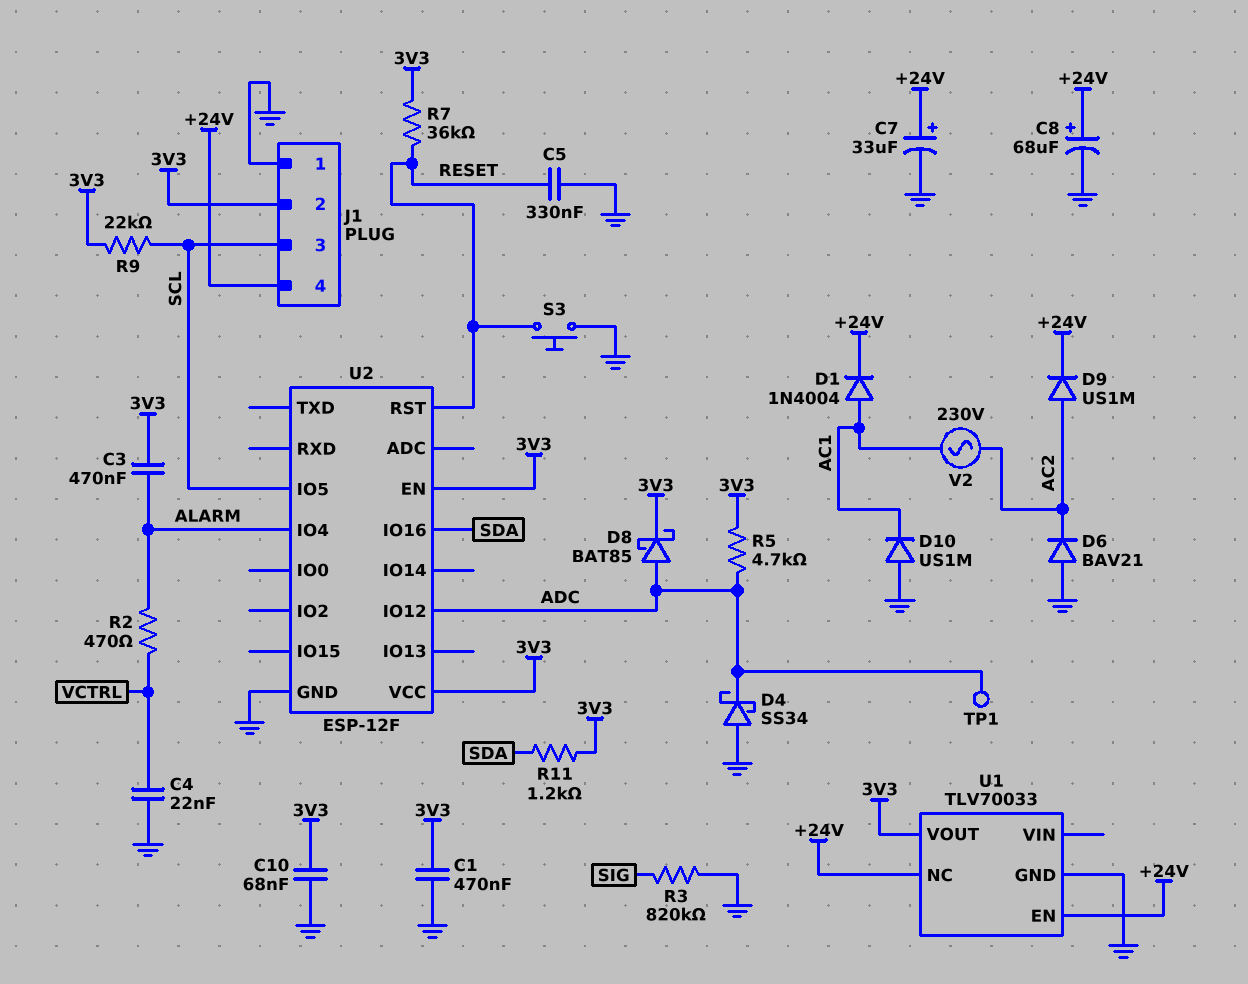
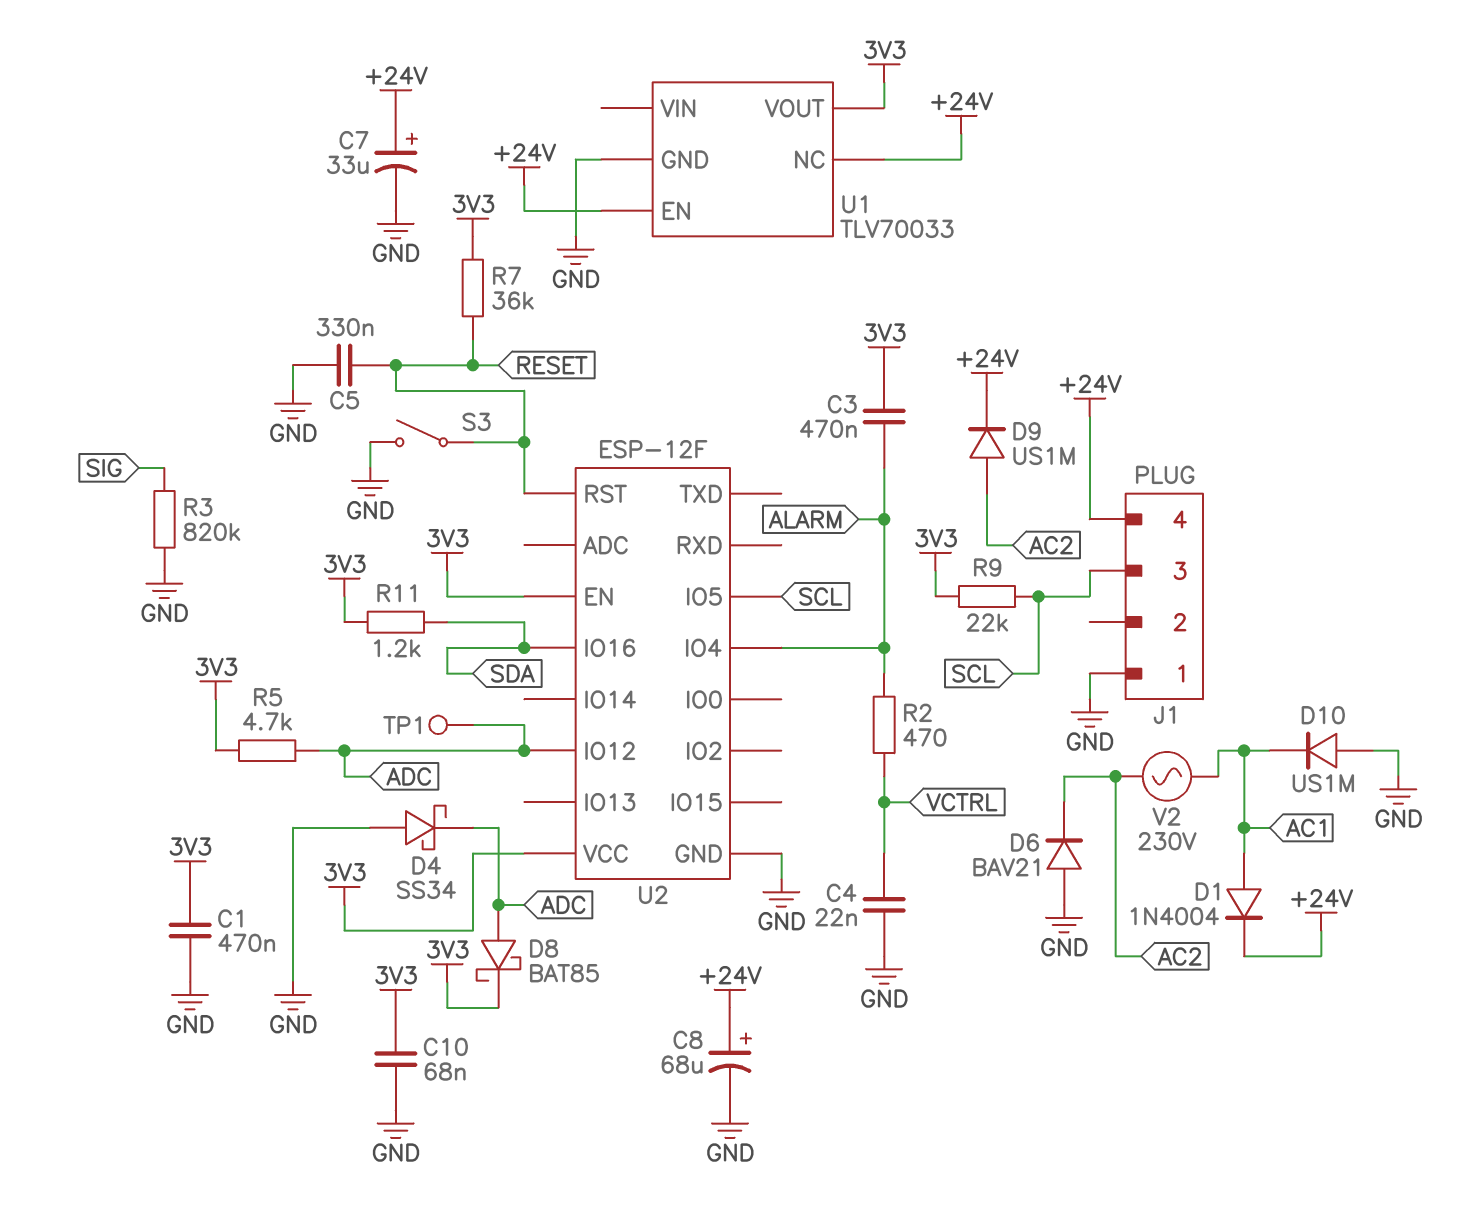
J1 pin 2: 3V3 -> none
S3: button (GND, RESET) -> switch (GND, RESET)

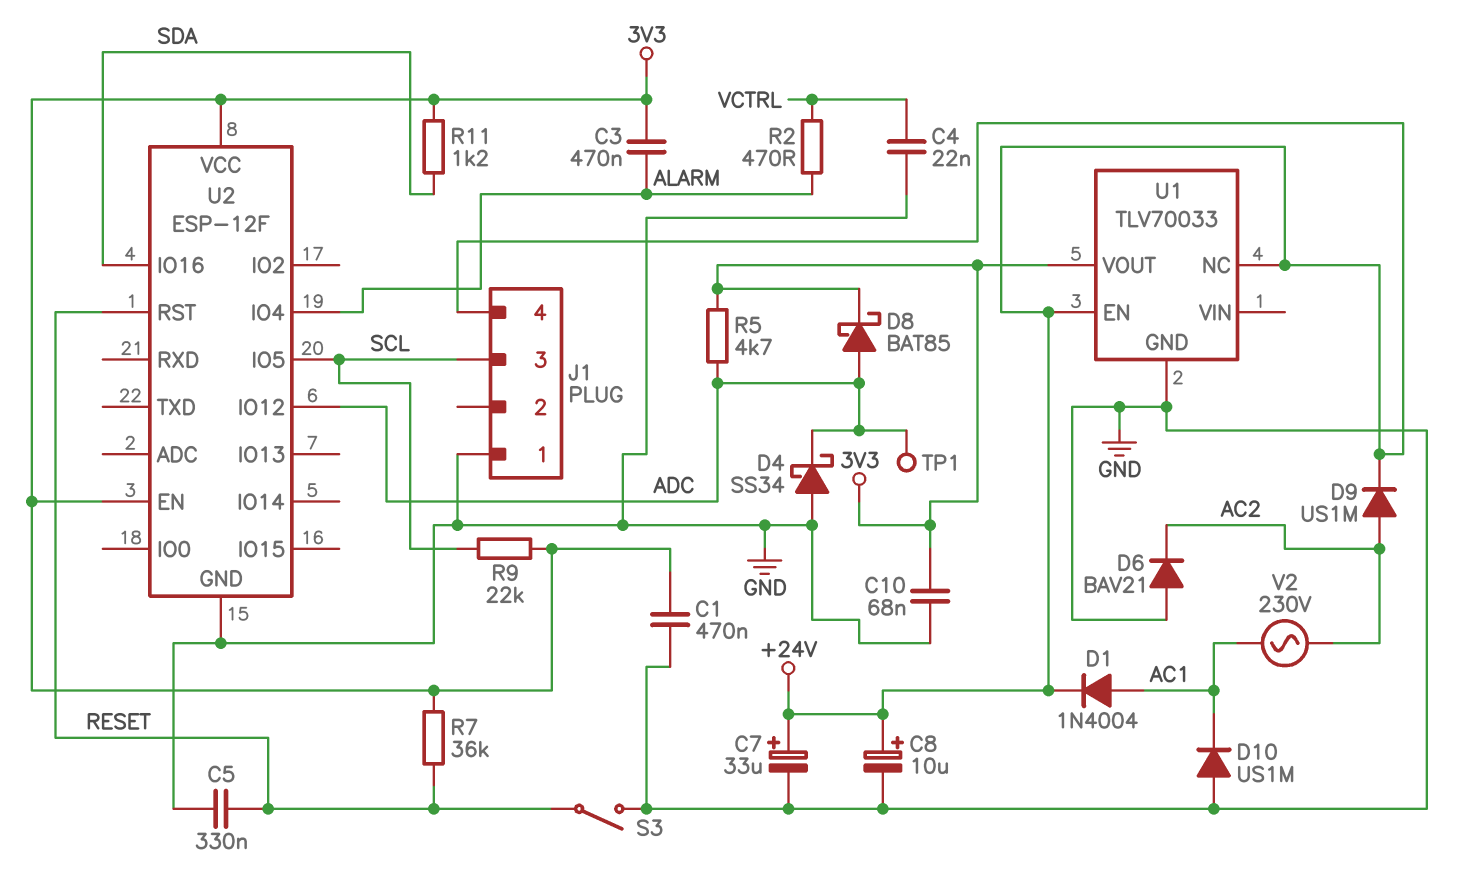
C8: 68uF (plus +24V, minus GND) -> 10uF (plus +24V, minus GND)
R3: 820k (GND, SIG) -> none

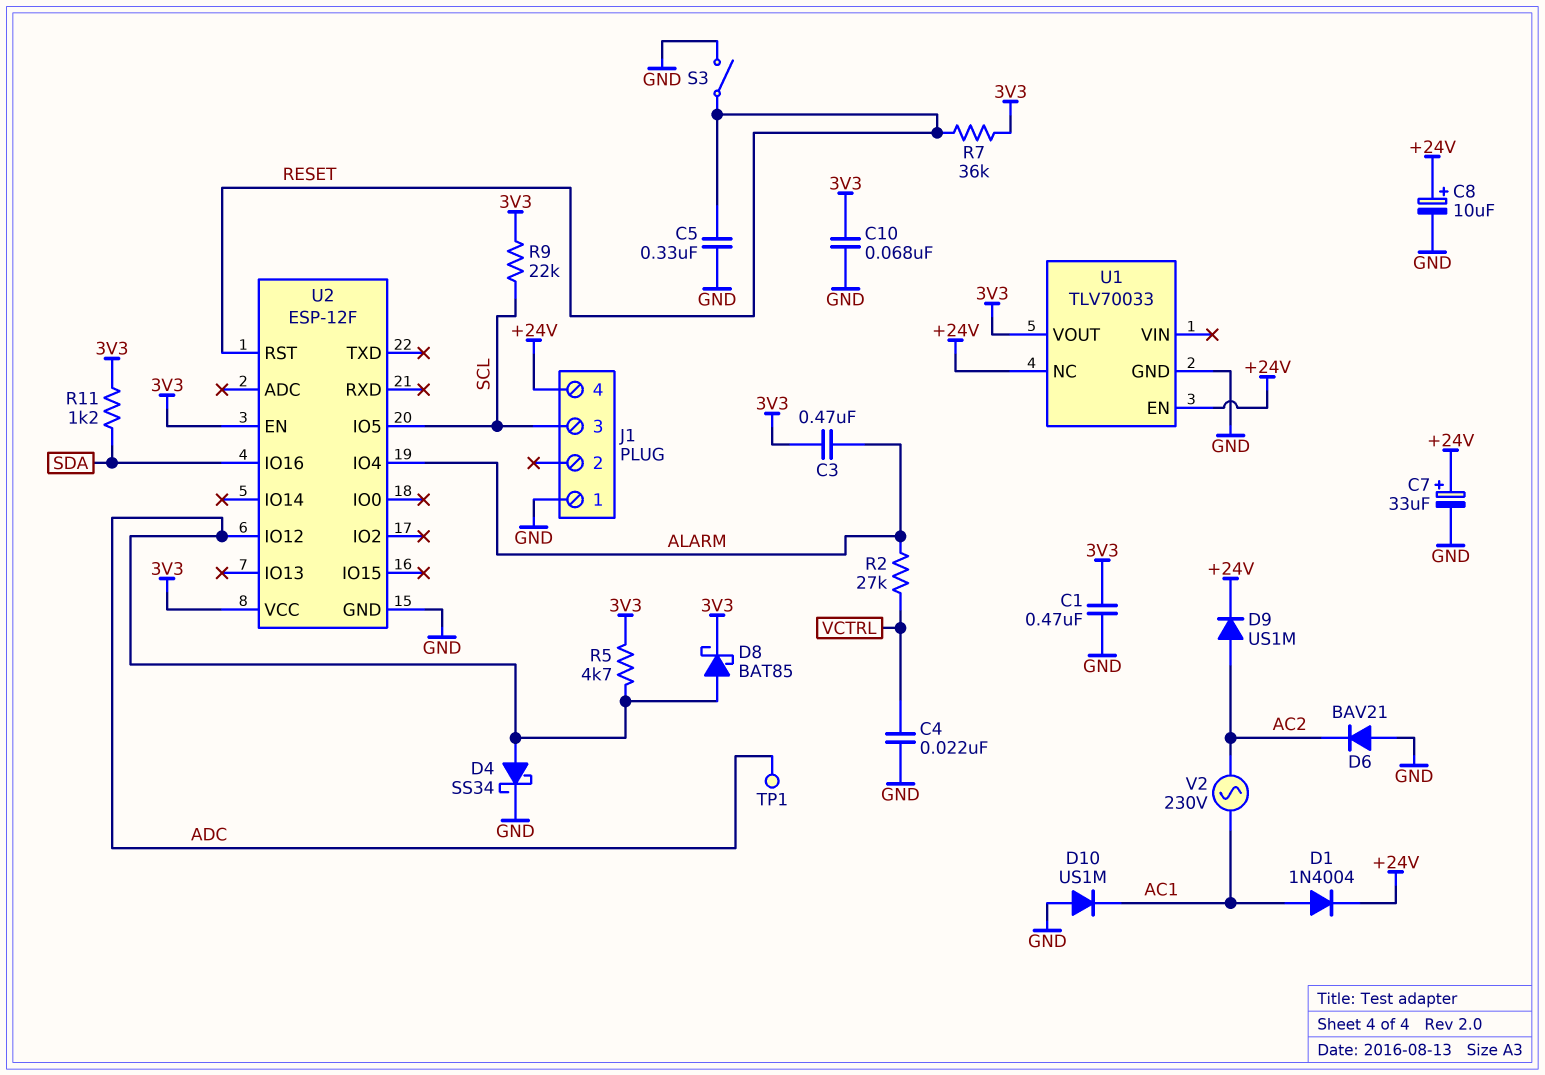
D4: schottky SS34 (A GND, K ADC) -> schottky SS34 (A ADC, K GND)
R2: 470 (ALARM, VCTRL) -> 27k (ALARM, VCTRL)

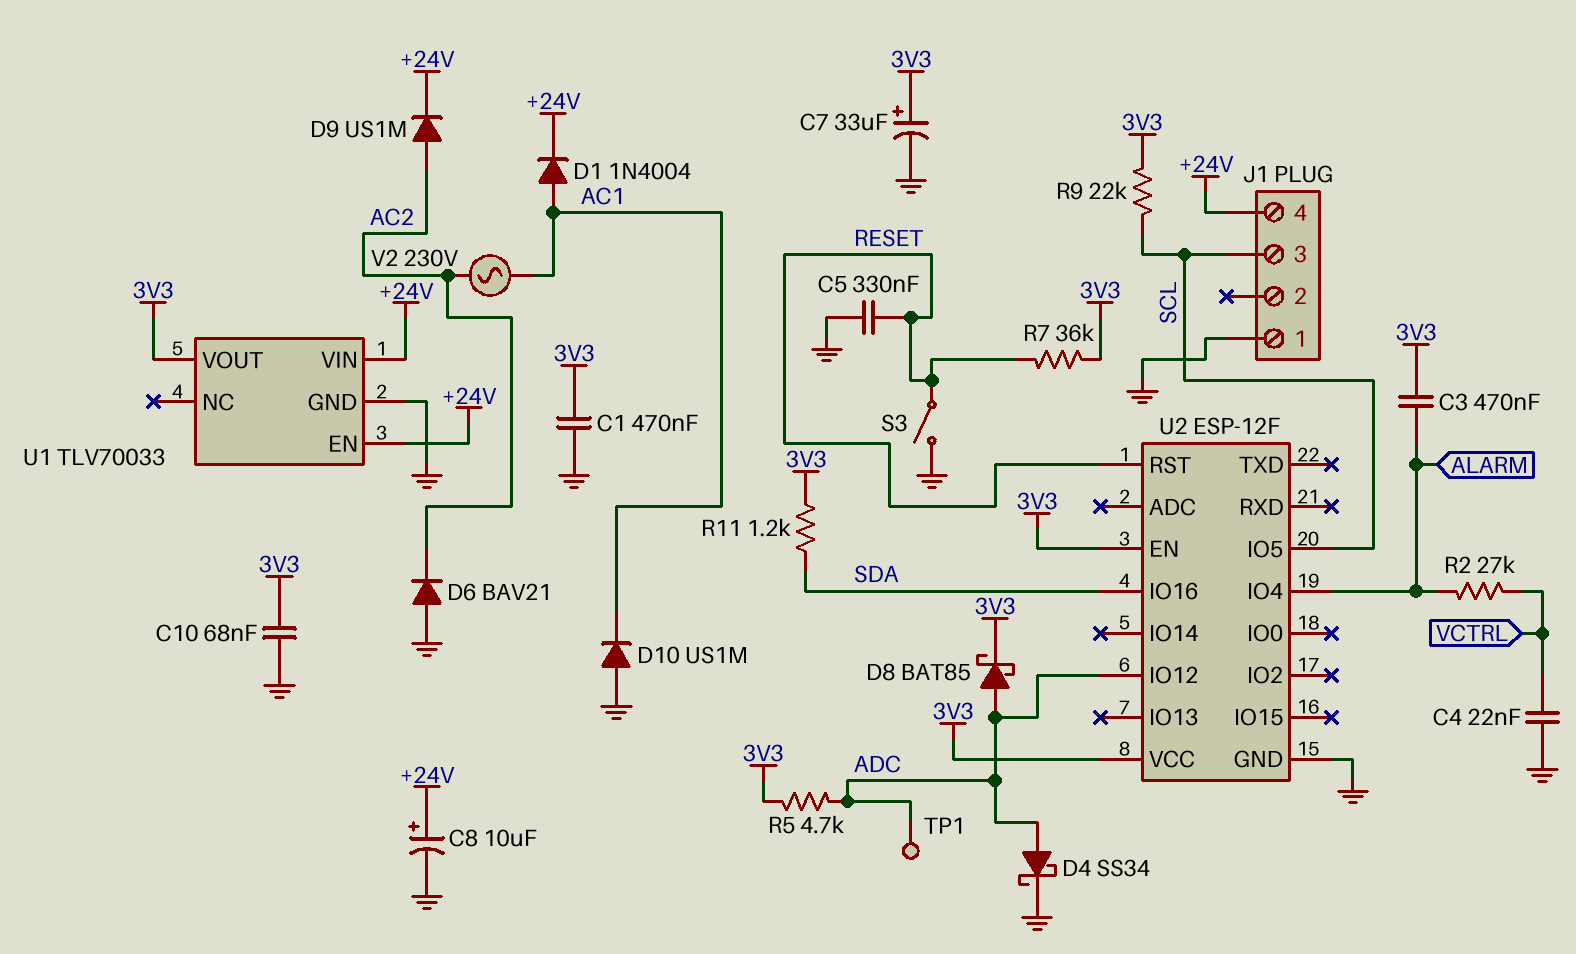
C7: 33uF (plus +24V, minus GND) -> 33uF (plus 3V3, minus GND)
U1 pin NC: +24V -> none
U1 pin VIN: none -> +24V

